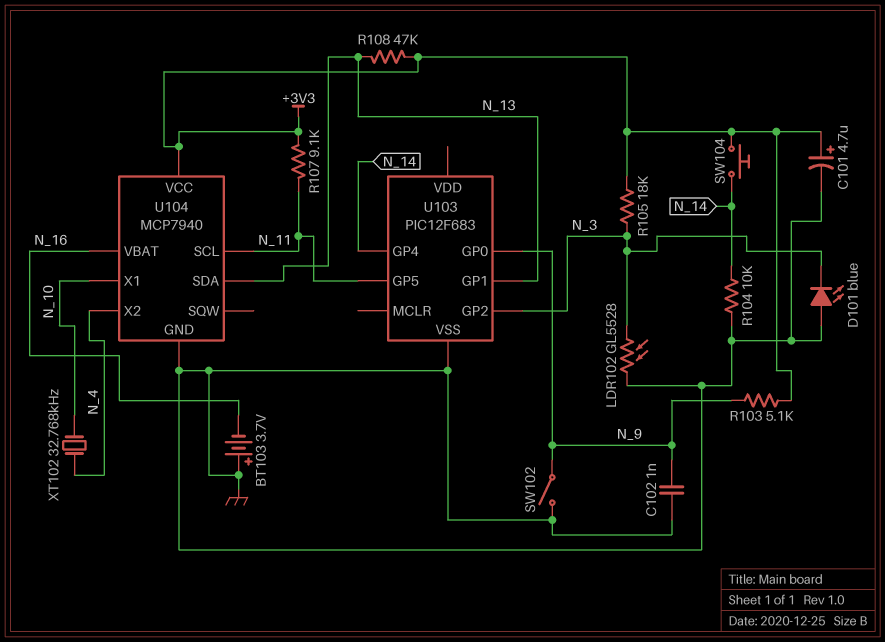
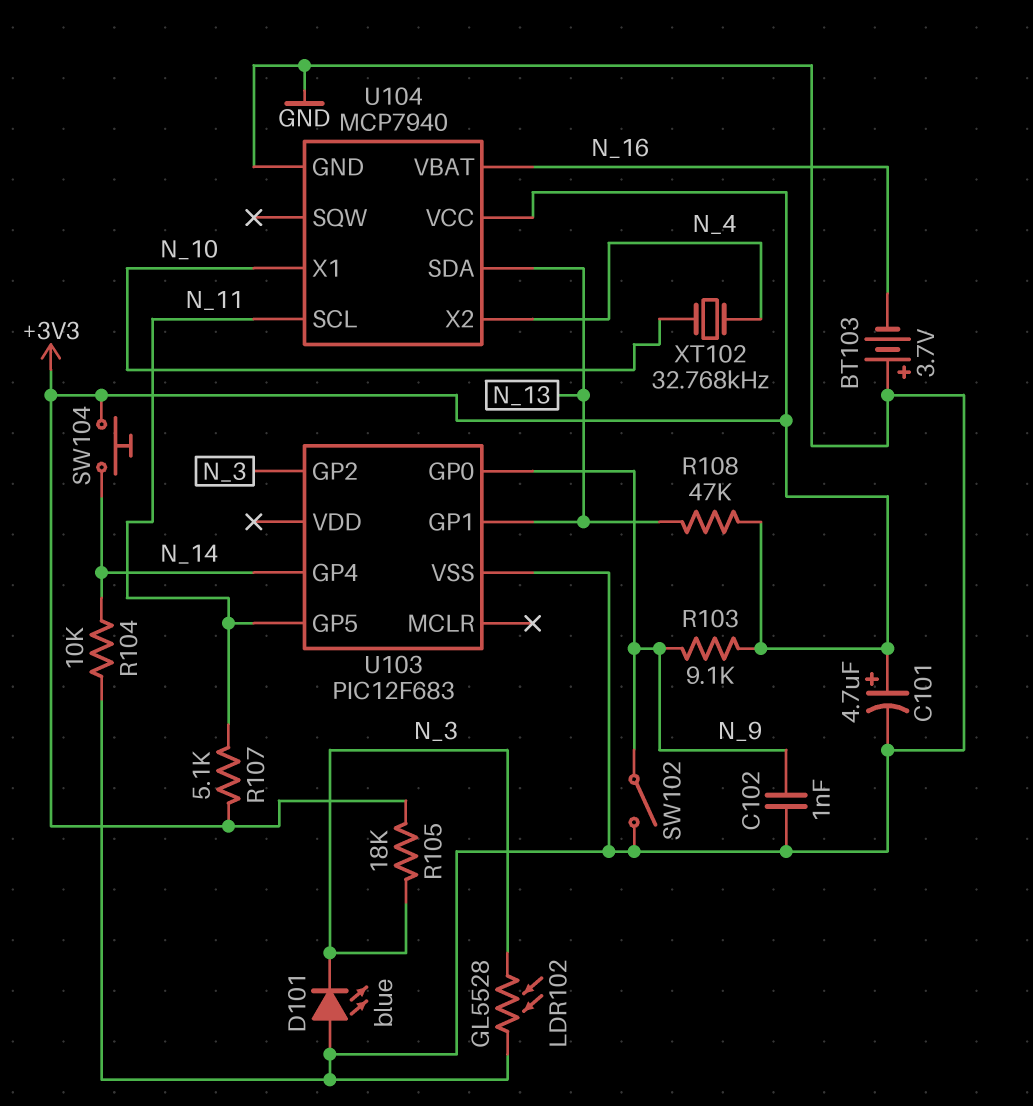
R103: 5.1k (+3V3, N_9) -> 9.1k (+3V3, N_9)
R107: 9.1k (+3V3, N_11) -> 5.1k (+3V3, N_11)

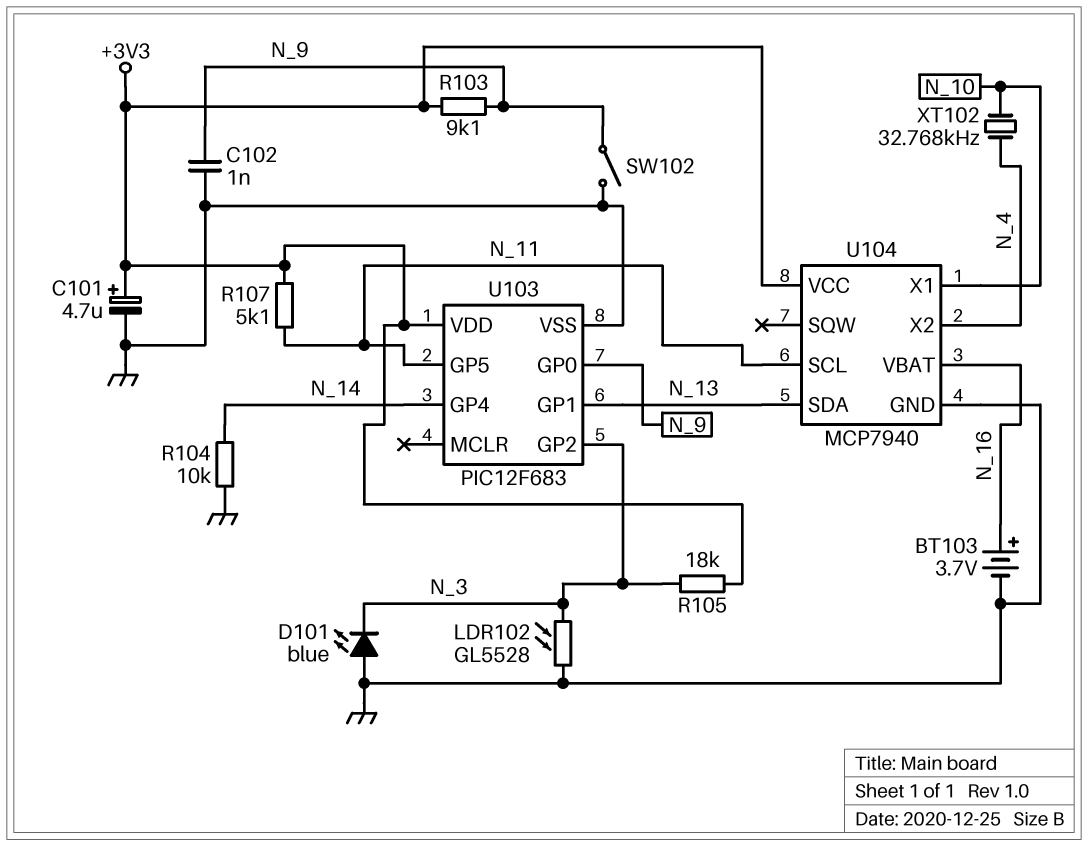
BT103: 3.7V (plus GND, minus N_16) -> 3.7V (plus N_16, minus GND)
R108: 47k (+3V3, N_13) -> none
SW104: button (+3V3, N_14) -> none
U103 pin VDD: none -> +3V3

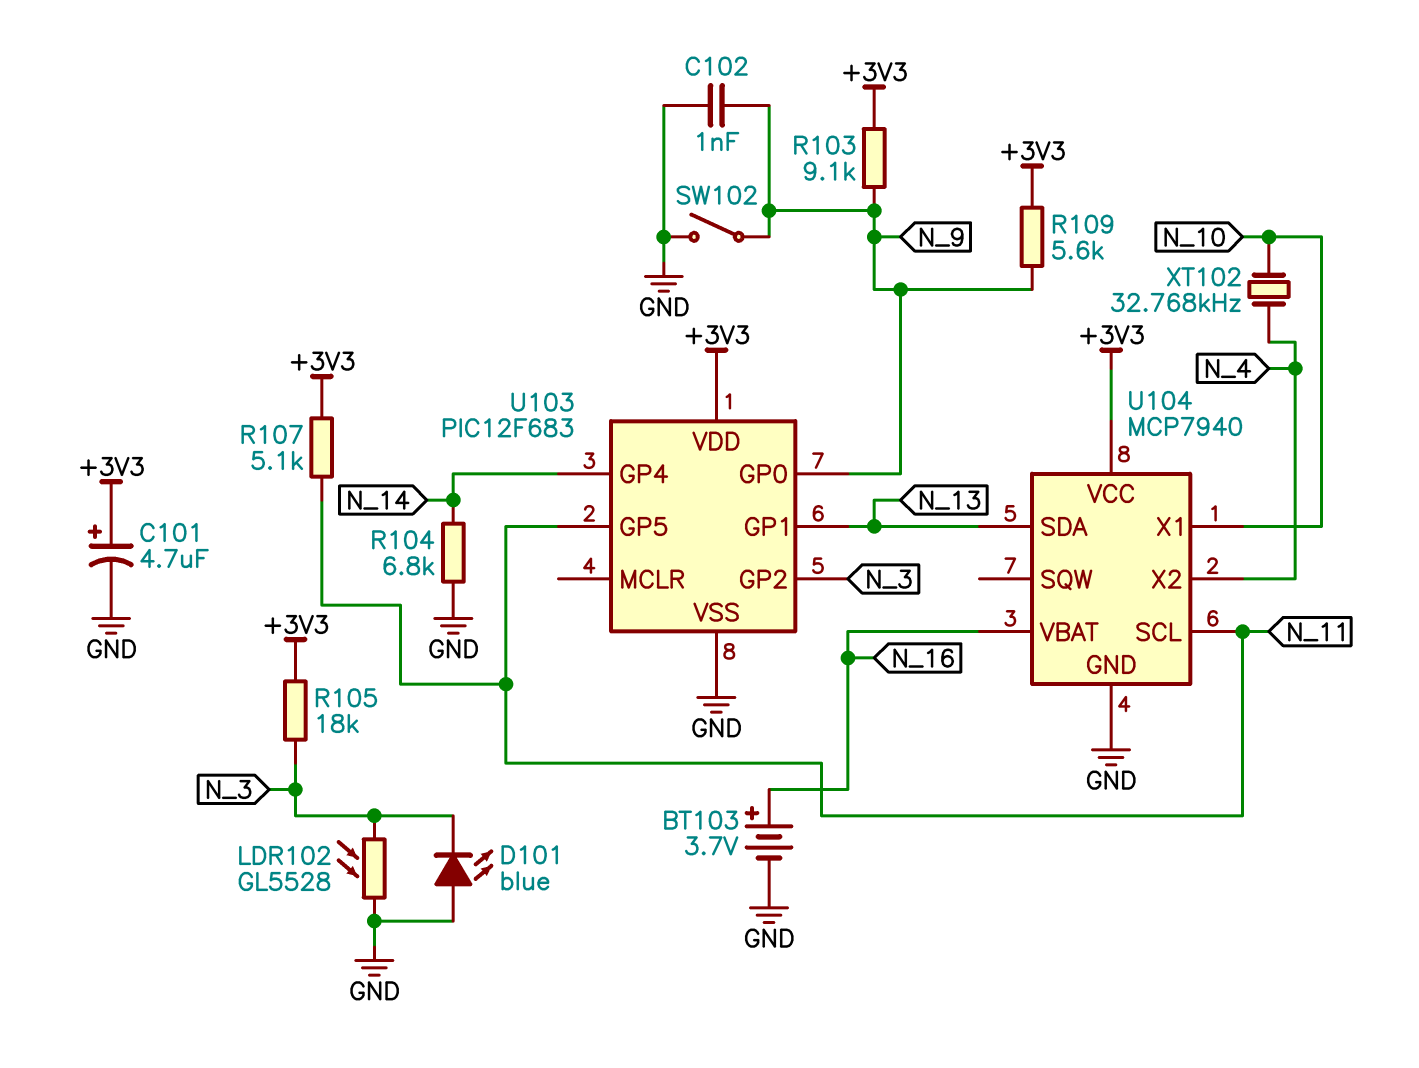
R104: 10k (GND, N_14) -> 6.8k (GND, N_14)
R109: none -> 5.6k (+3V3, N_9)

